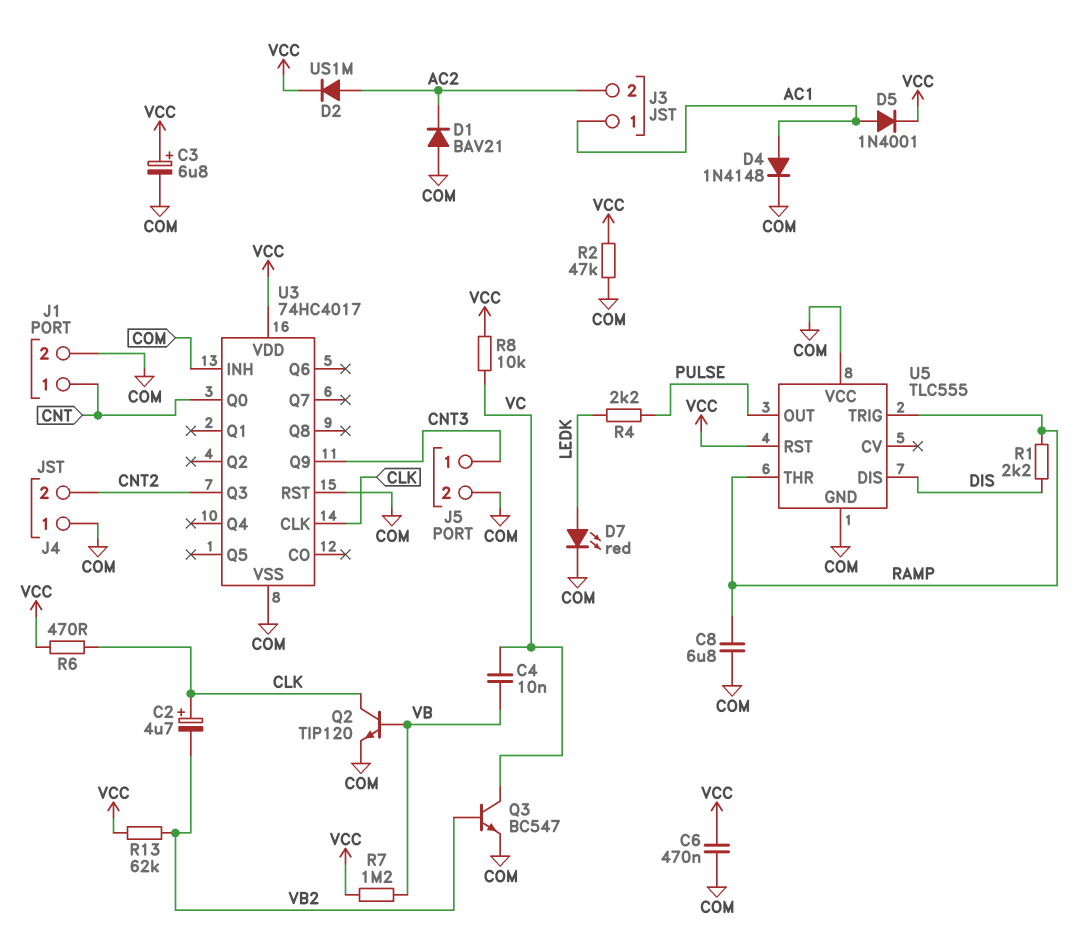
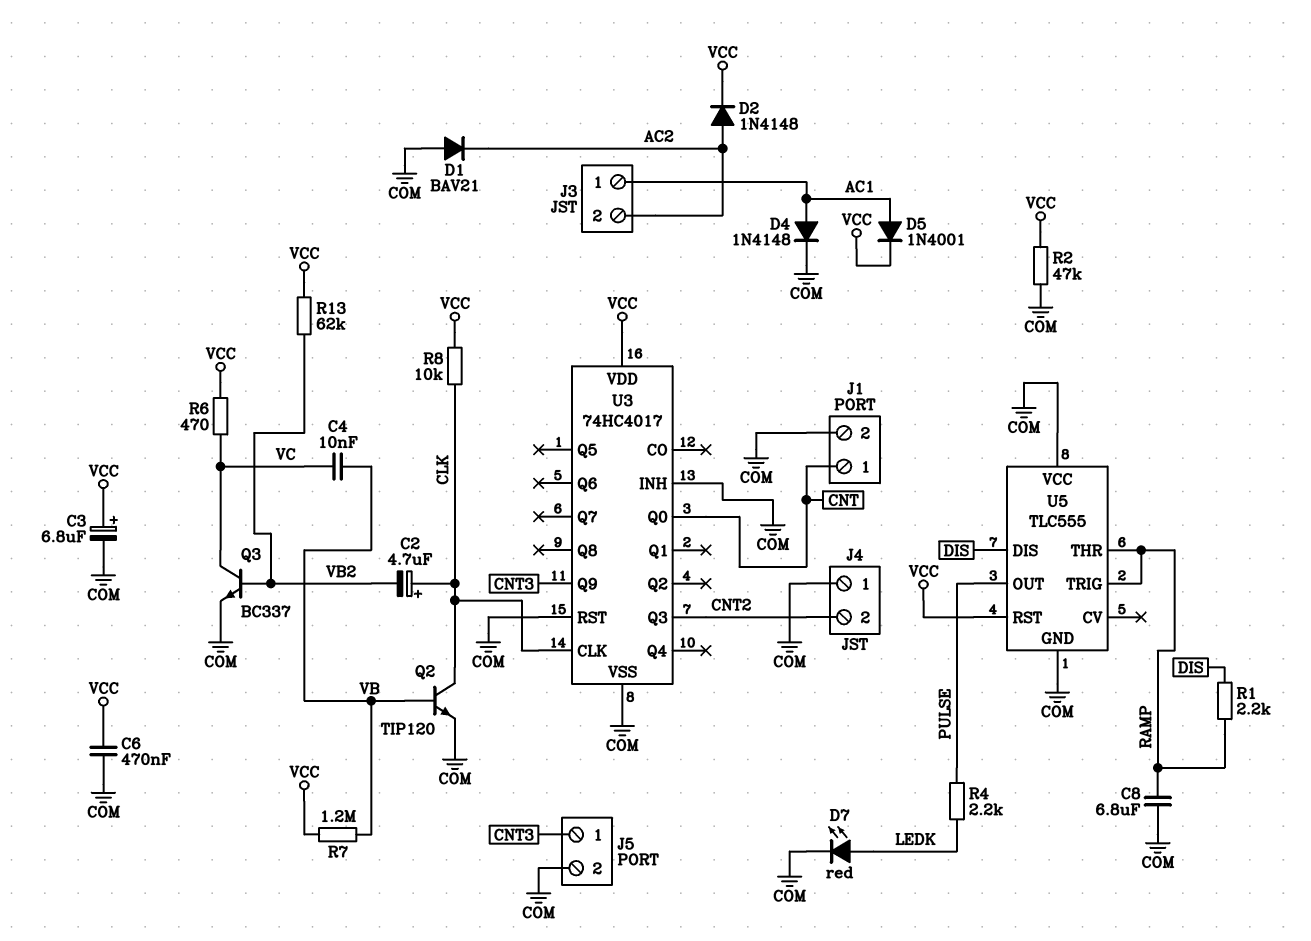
D2: diode US1M (A AC2, K VCC) -> diode 1N4148 (A AC2, K VCC)
Q3: NPN BC547 (B VB2, C VC, E COM) -> NPN BC337 (B VB2, C VC, E COM)
R6: 470 (CLK, VCC) -> 470 (VC, VCC)
R8: 10k (VC, VCC) -> 10k (CLK, VCC)

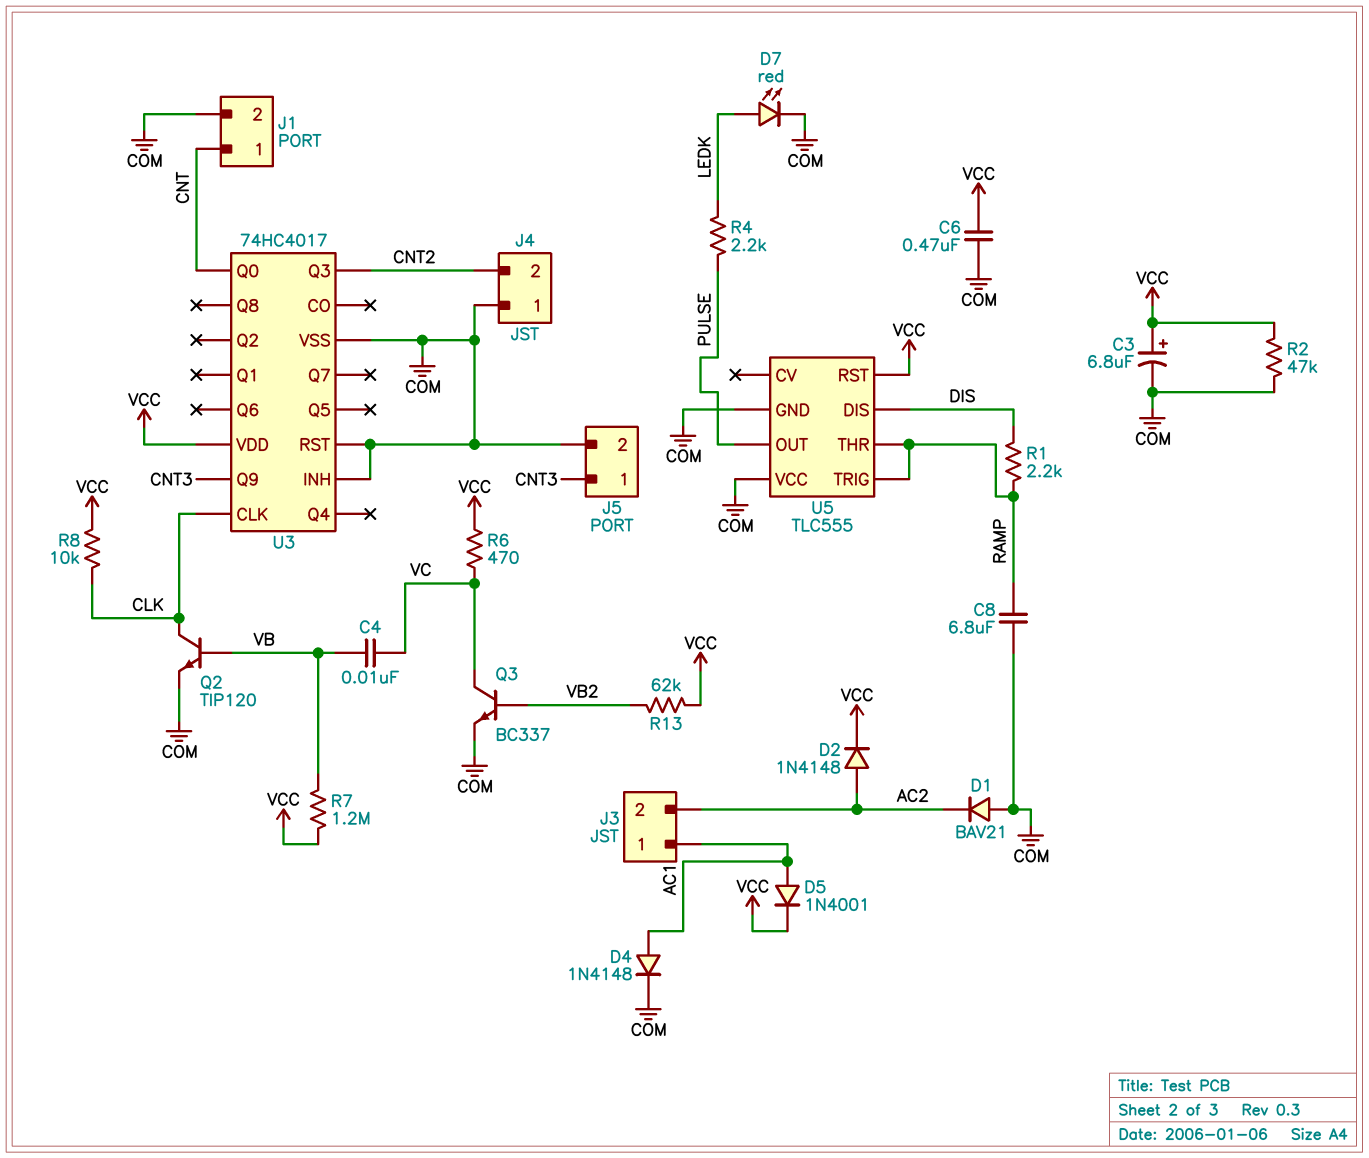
C2: 4.7uF (plus CLK, minus VB2) -> none

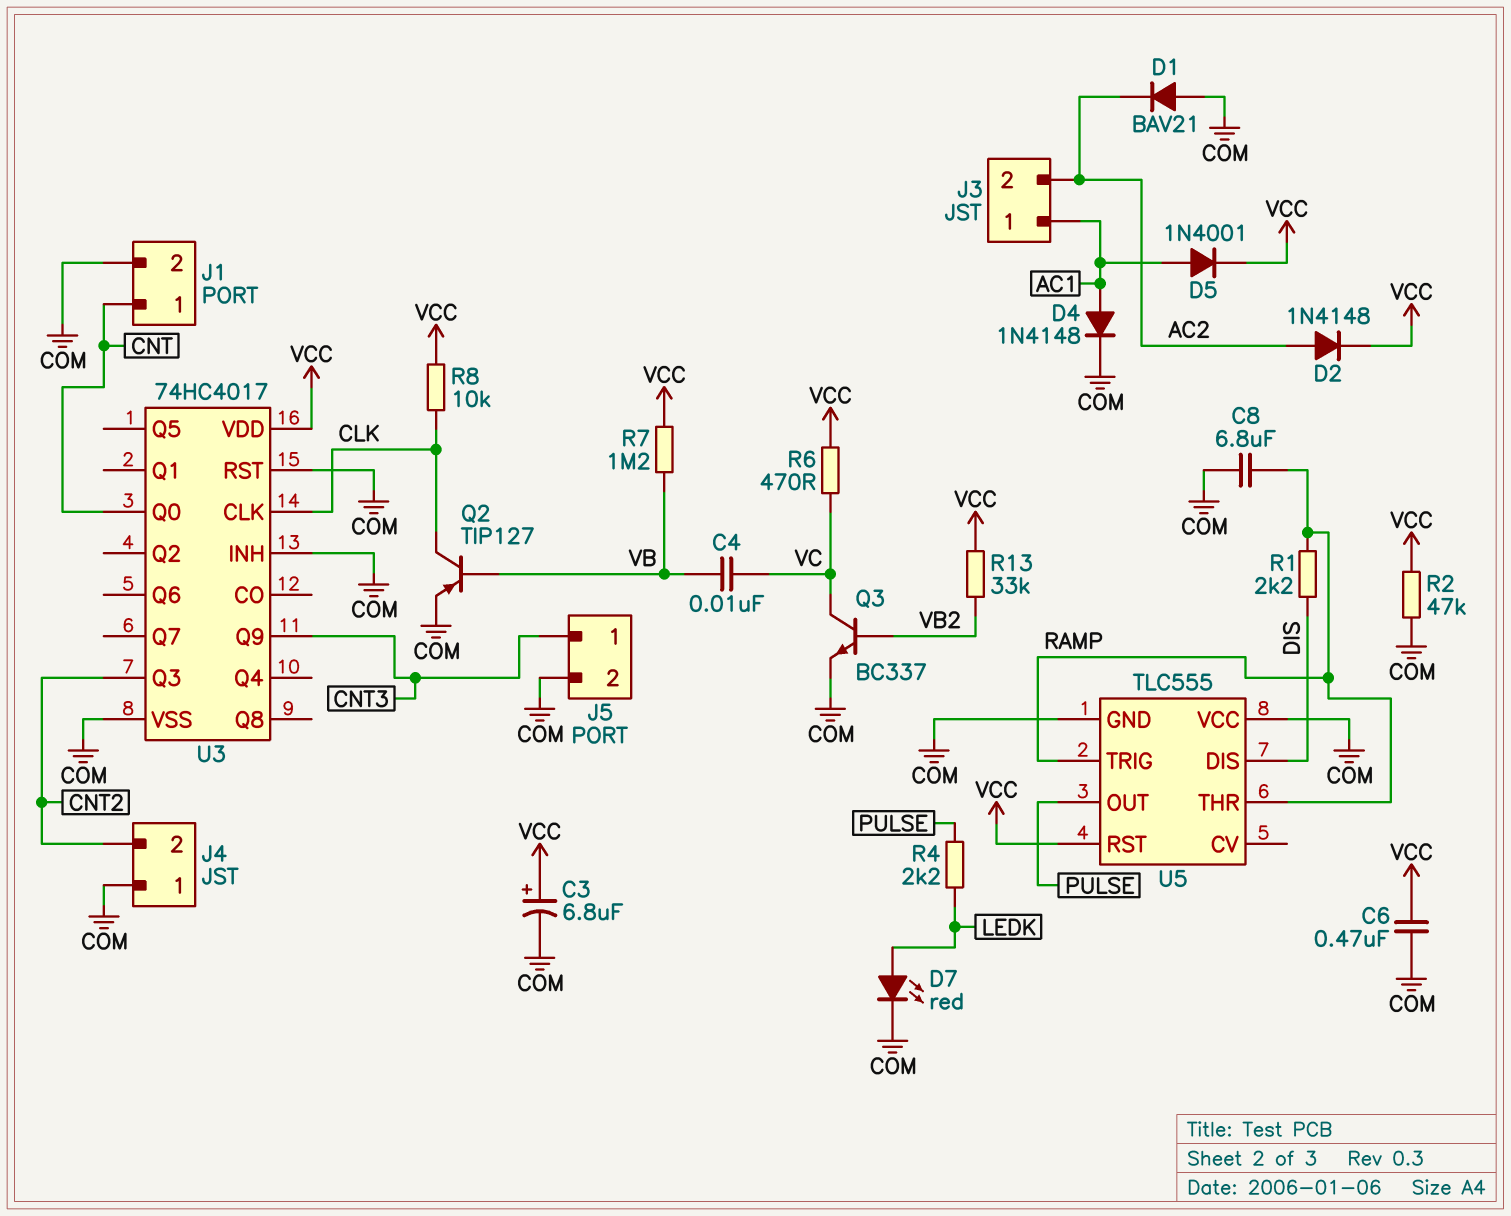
Q2: NPN TIP120 (B VB, C CLK, E COM) -> PNP TIP127 (B VB, C CLK, E COM)
R13: 62k (VB2, VCC) -> 33k (VB2, VCC)

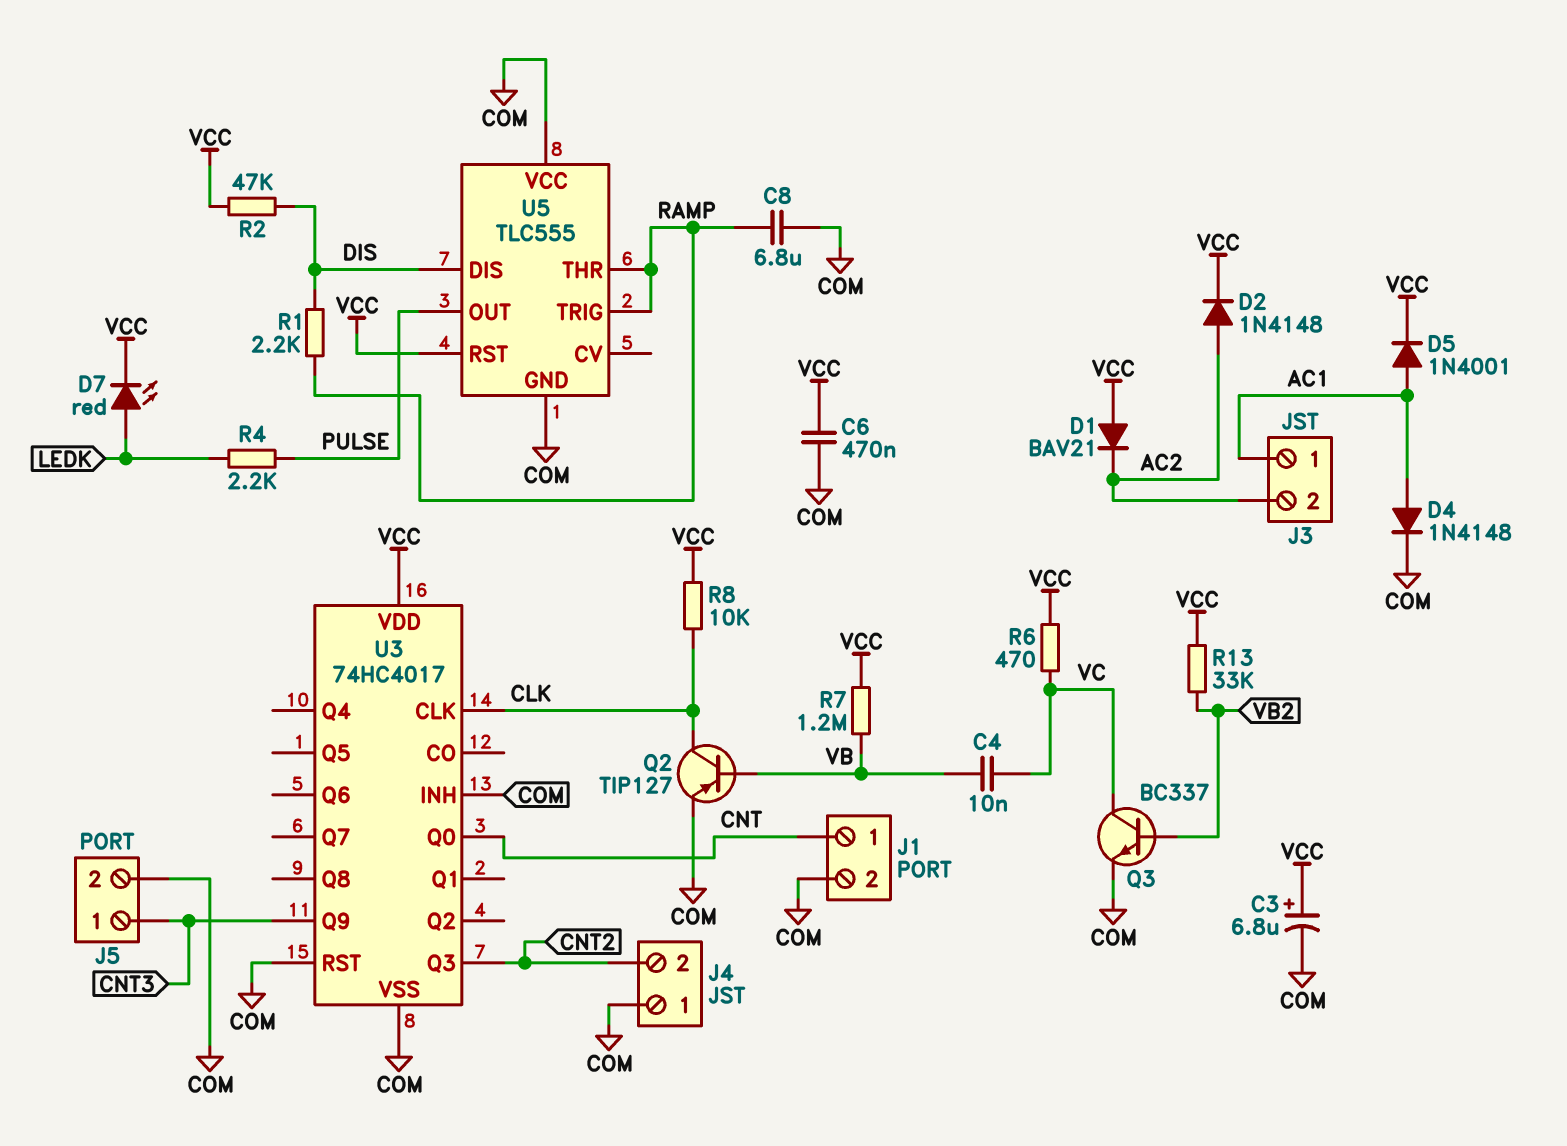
D1: diode BAV21 (A COM, K AC2) -> diode BAV21 (A VCC, K AC2)
D7: LED red (A LEDK, K COM) -> LED red (A LEDK, K VCC)
R2: 47k (COM, VCC) -> 47k (DIS, VCC)

